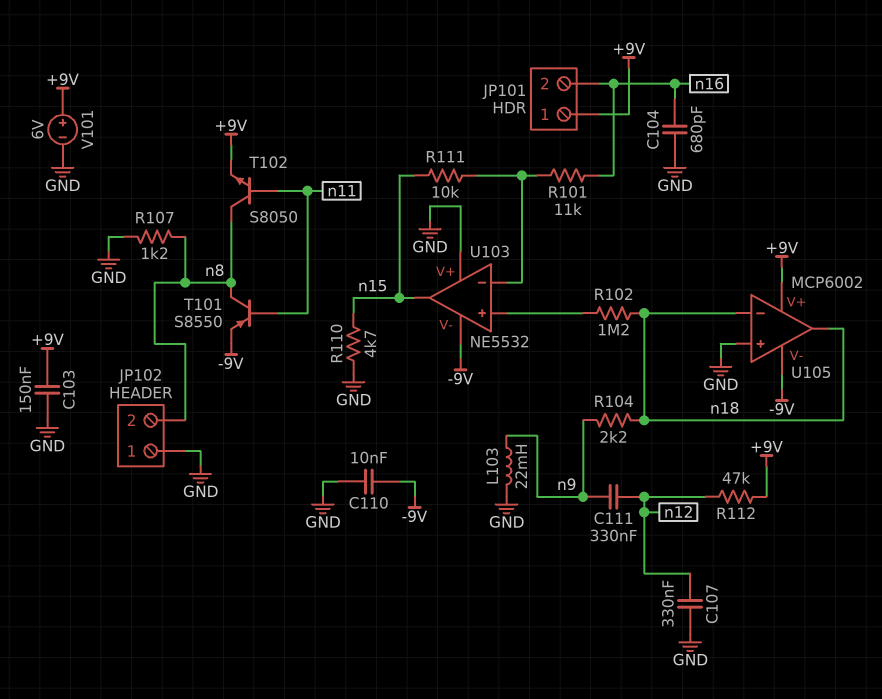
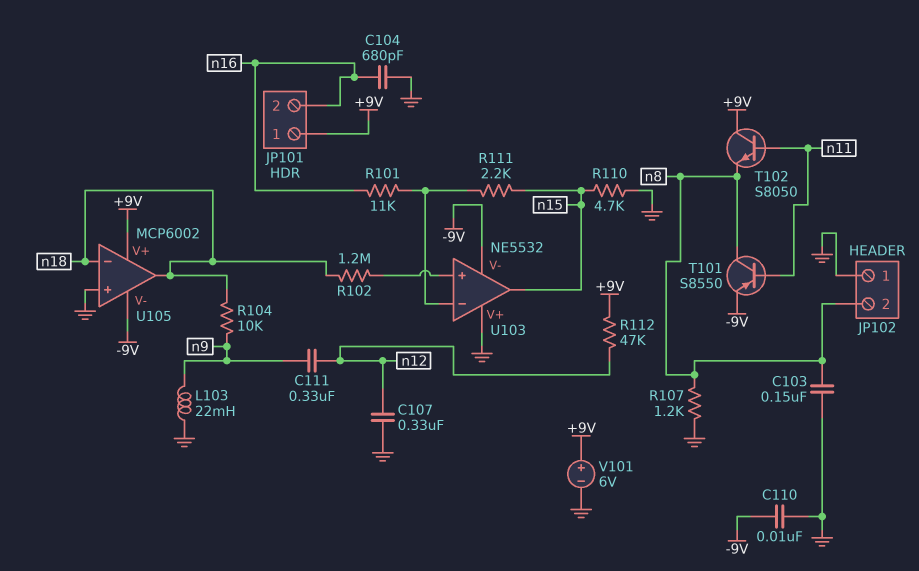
C103: 150nF (+9V, GND) -> 150nF (GND, n8)
R104: 2.2k (n9, n18) -> 10k (n9, n18)
R111: 10k (U103/in-, n15) -> 2.2k (U103/in-, n15)
T102: NPN S8050 (B n11, C n8, E +9V) -> NPN S8050 (B n11, C +9V, E n8)

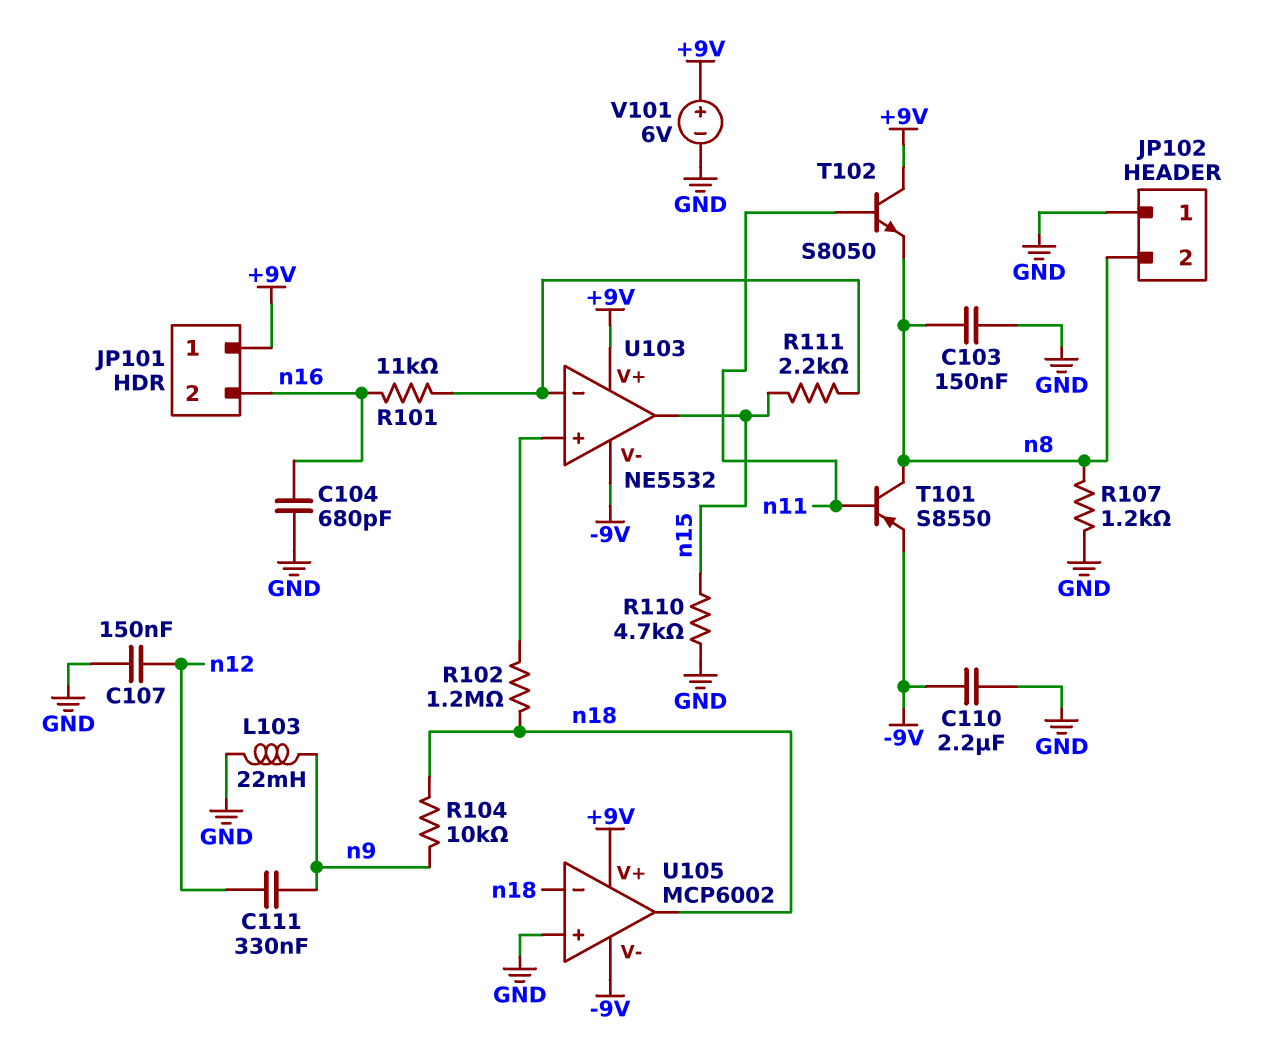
C107: 330nF (GND, n12) -> 150nF (GND, n12)
C110: 10nF (-9V, GND) -> 2.2uF (-9V, GND)
R112: 47k (+9V, n12) -> none
U103 pin V+: GND -> +9V

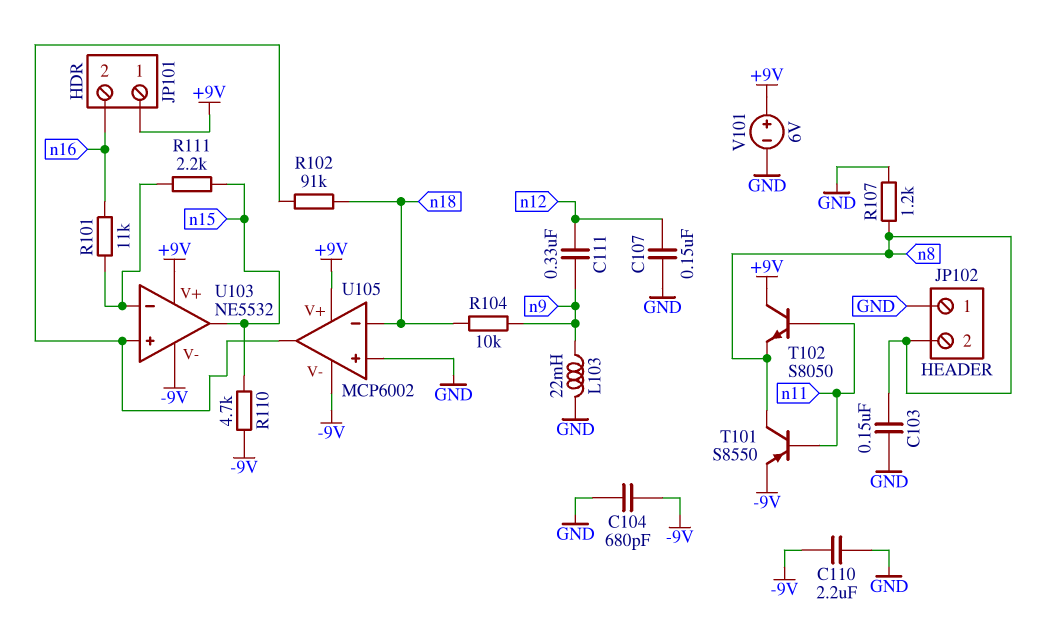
C104: 680pF (GND, n16) -> 680pF (-9V, GND)
R102: 1.2M (U103/in+, n18) -> 91k (U103/in+, n18)
R110: 4.7k (GND, n15) -> 4.7k (-9V, n15)
U105 pin out: n18 -> U103/in+

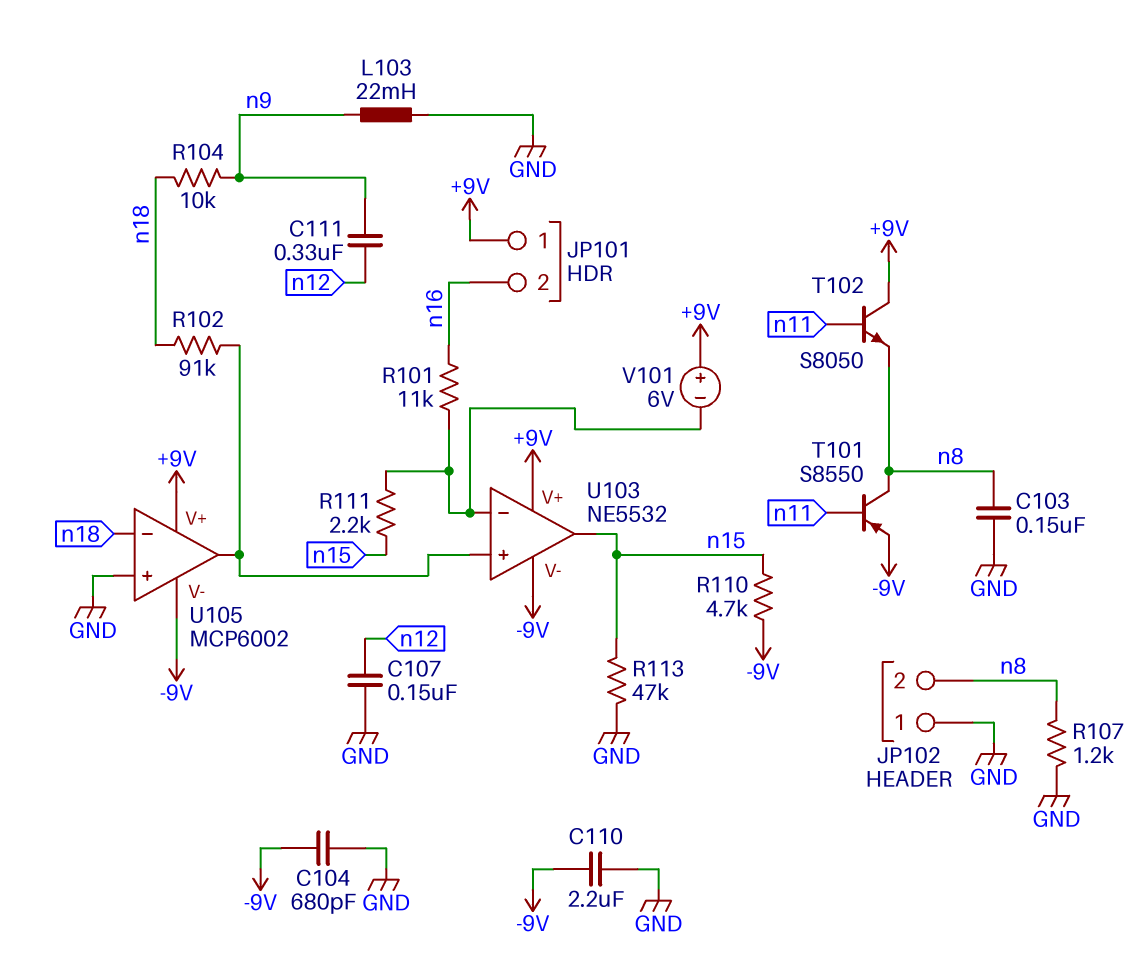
R113: none -> 47k (GND, n15)
V101: 6V (plus +9V, minus GND) -> 6V (plus +9V, minus U103/in-)

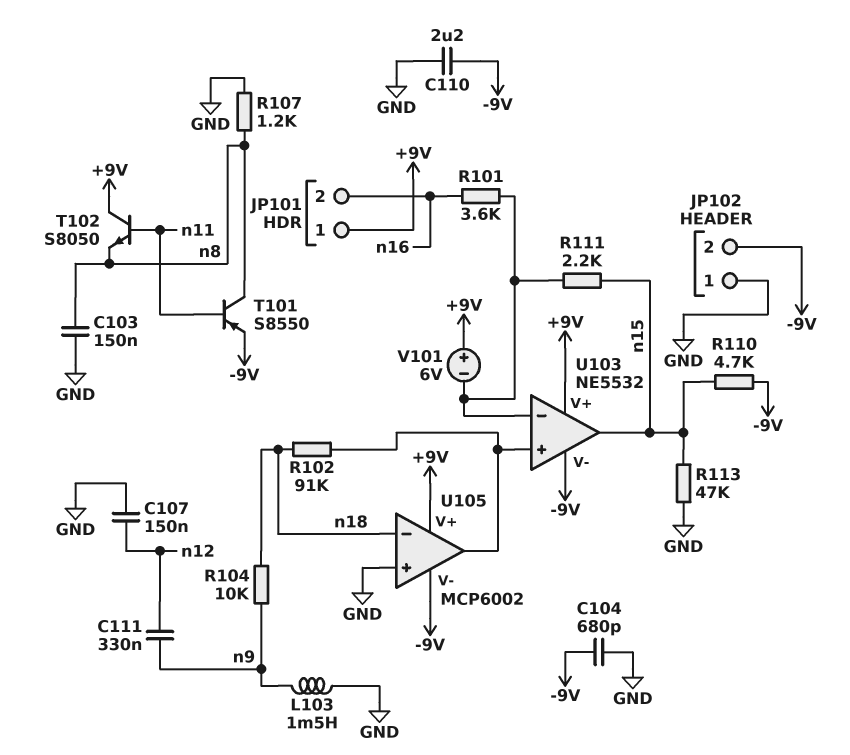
JP102 pin 2: n8 -> -9V
L103: 22mH (GND, n9) -> 1.5mH (GND, n9)
R101: 11k (U103/in-, n16) -> 3.6k (U103/in-, n16)

